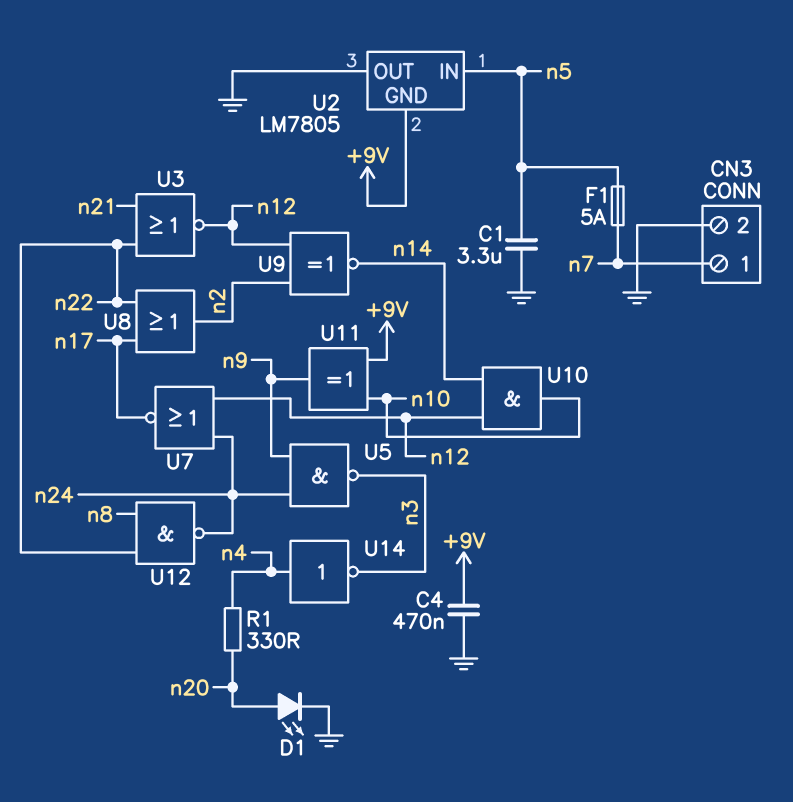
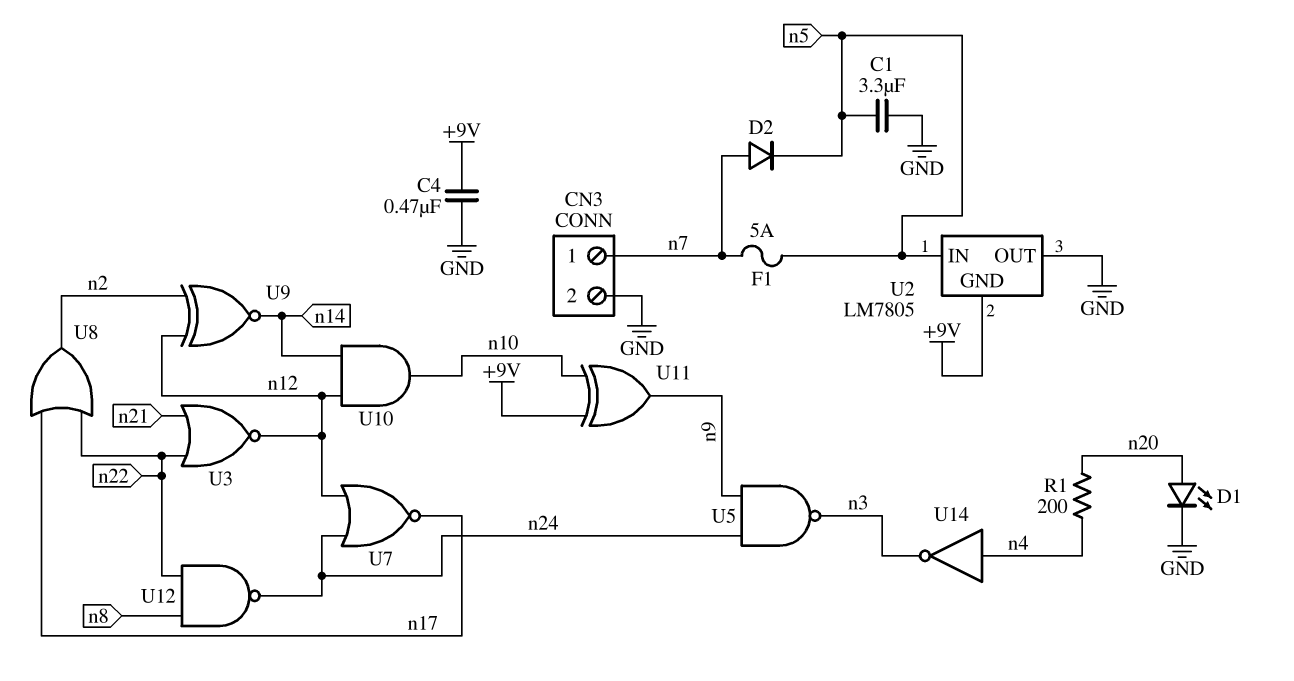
D2: none -> diode (A n7, K n5)
R1: 330 (n4, n20) -> 200 (n4, n20)

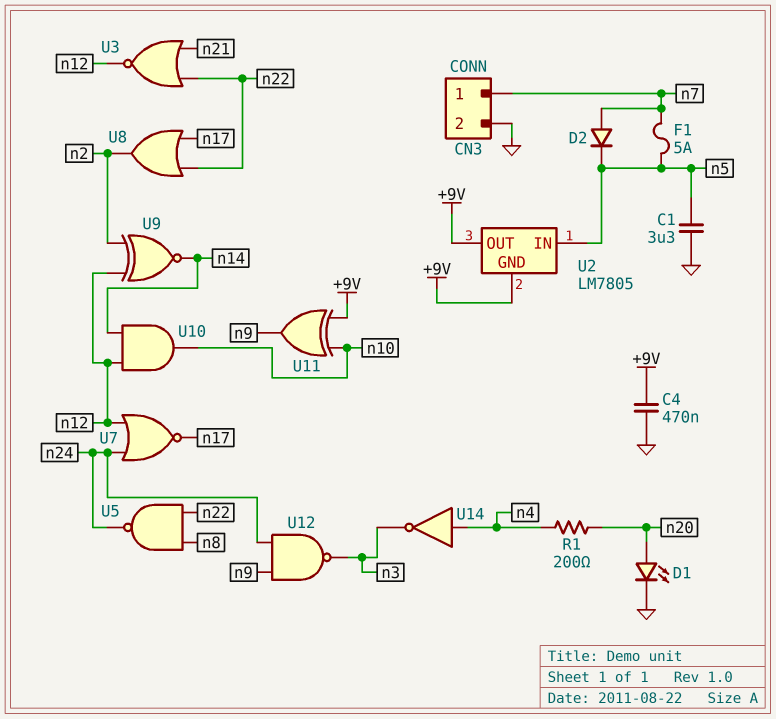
U2 pin OUT: GND -> +9V
U5: NAND (in n9, in n24, out n3) -> NAND (in n8, in n22, out n24)
U12: NAND (in n8, in n22, out n24) -> NAND (in n9, in n24, out n3)

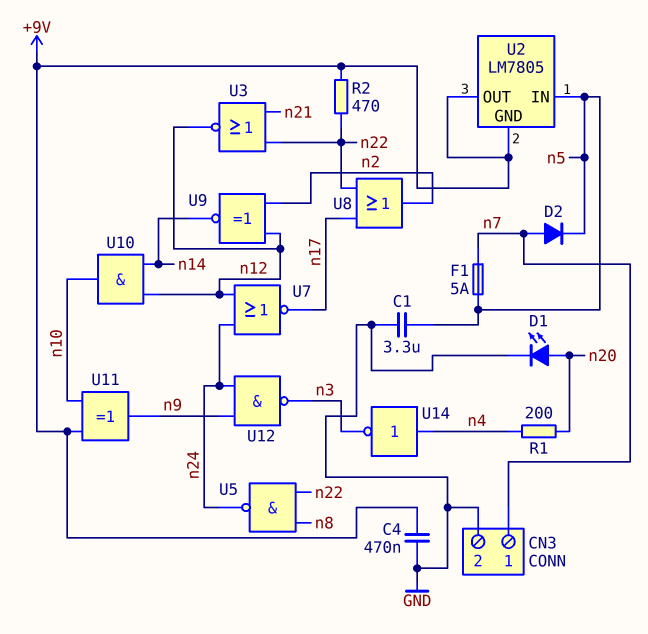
R2: none -> 470 (+9V, n22)

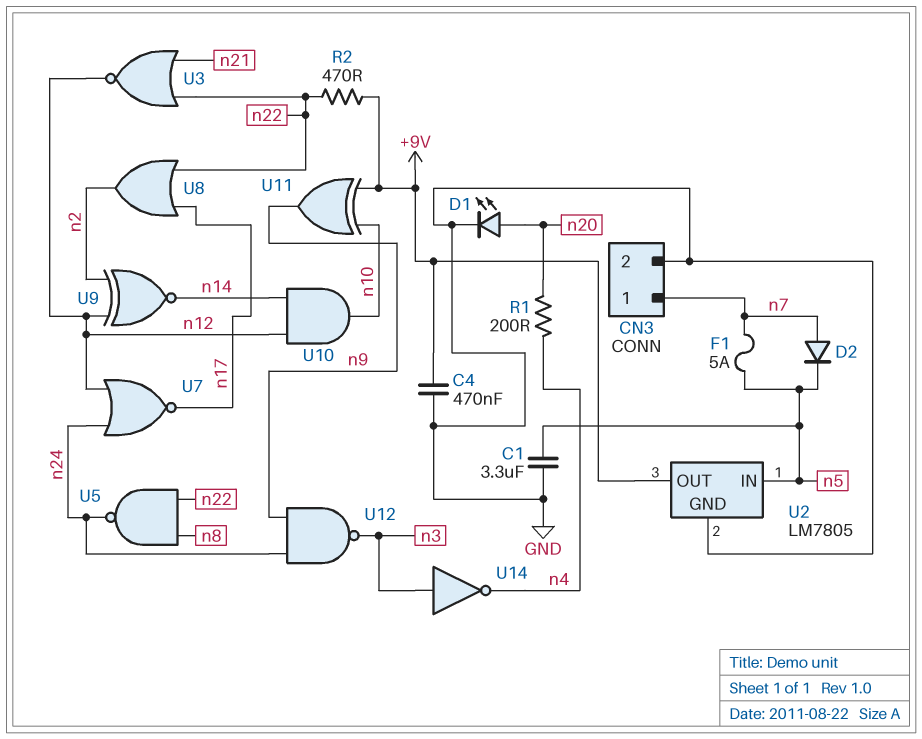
U2 pin GND: +9V -> GND
U14: NOT (in n4, out n3) -> NOT (in n3, out n4)

